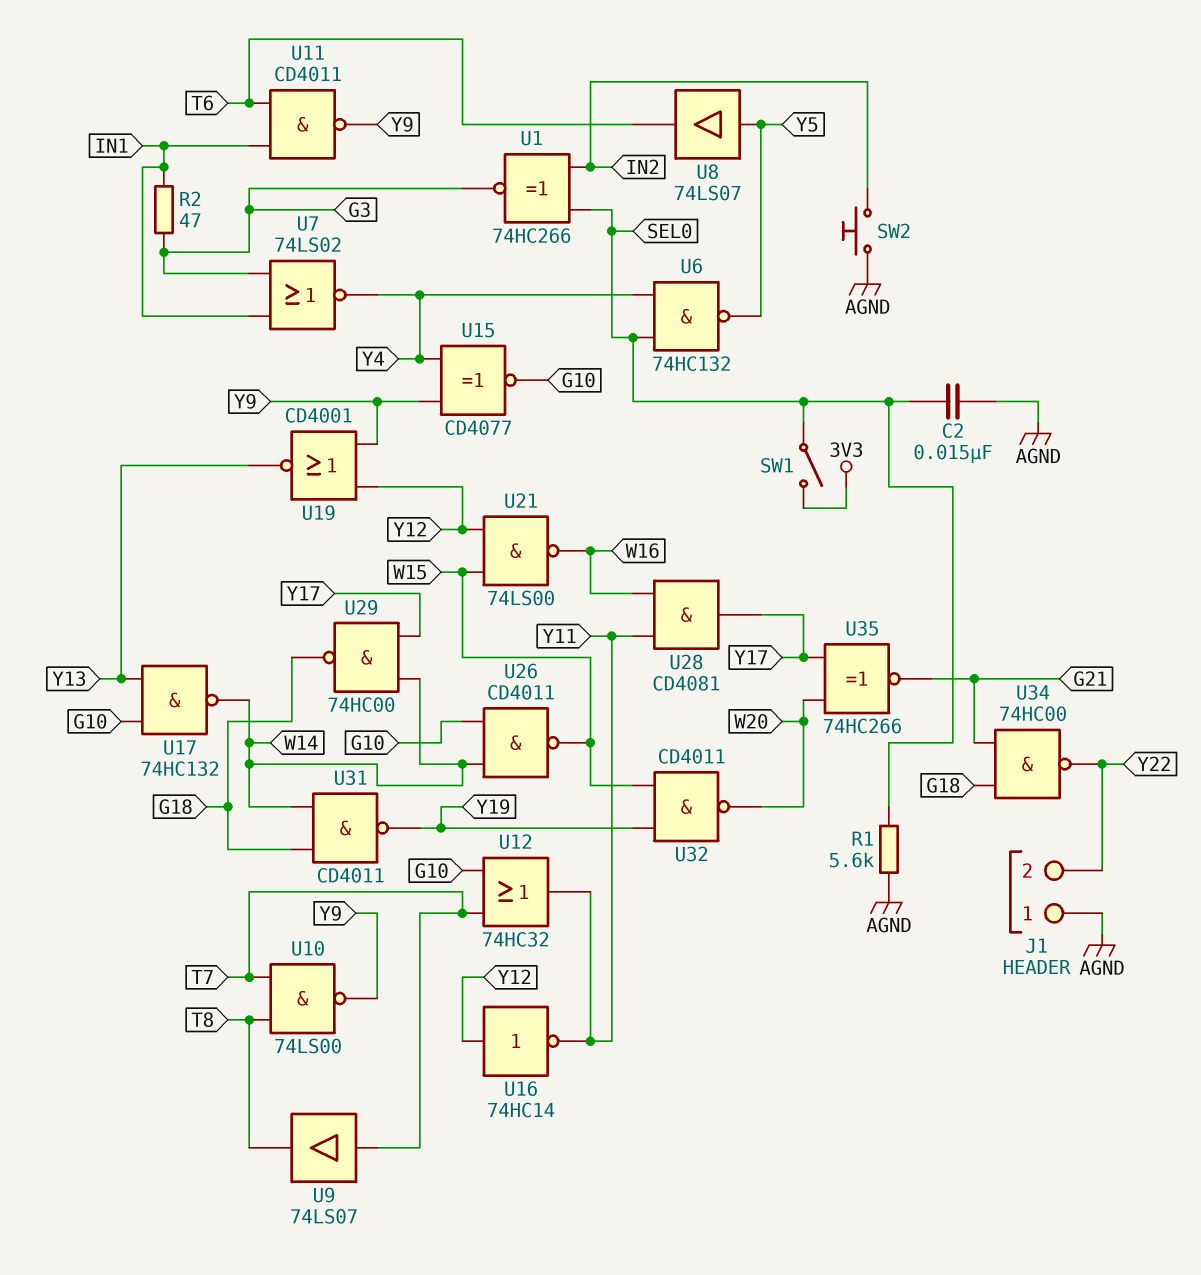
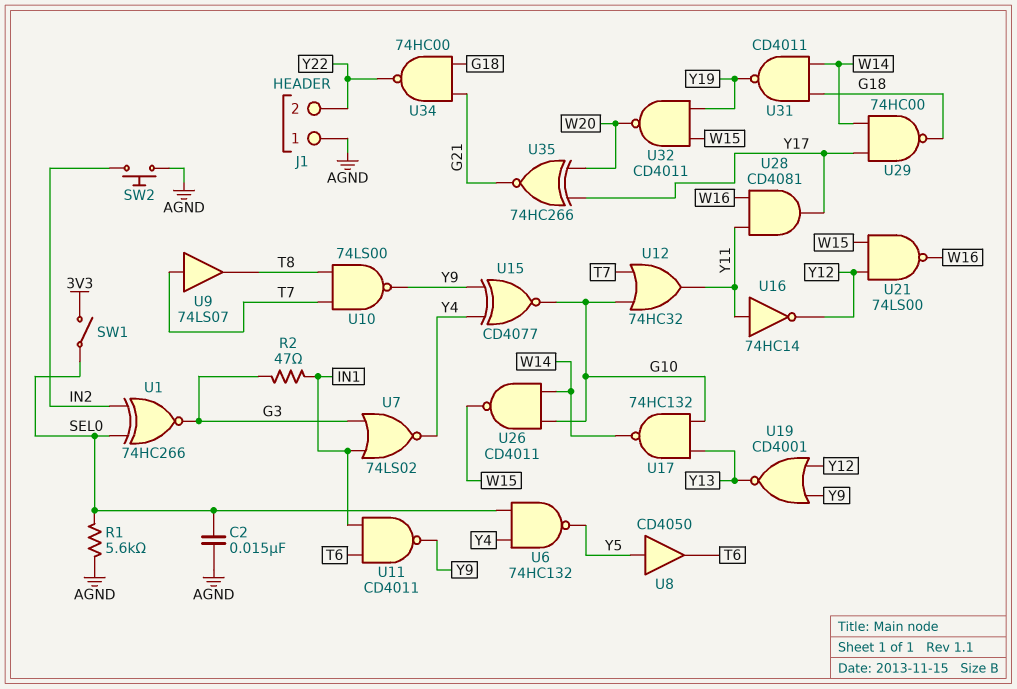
U8: buffer 74LS07 (in Y5, out T6) -> buffer CD4050 (in Y5, out T6)
U16: NOT 74HC14 (in Y12, out Y11) -> NOT 74HC14 (in Y11, out Y12)

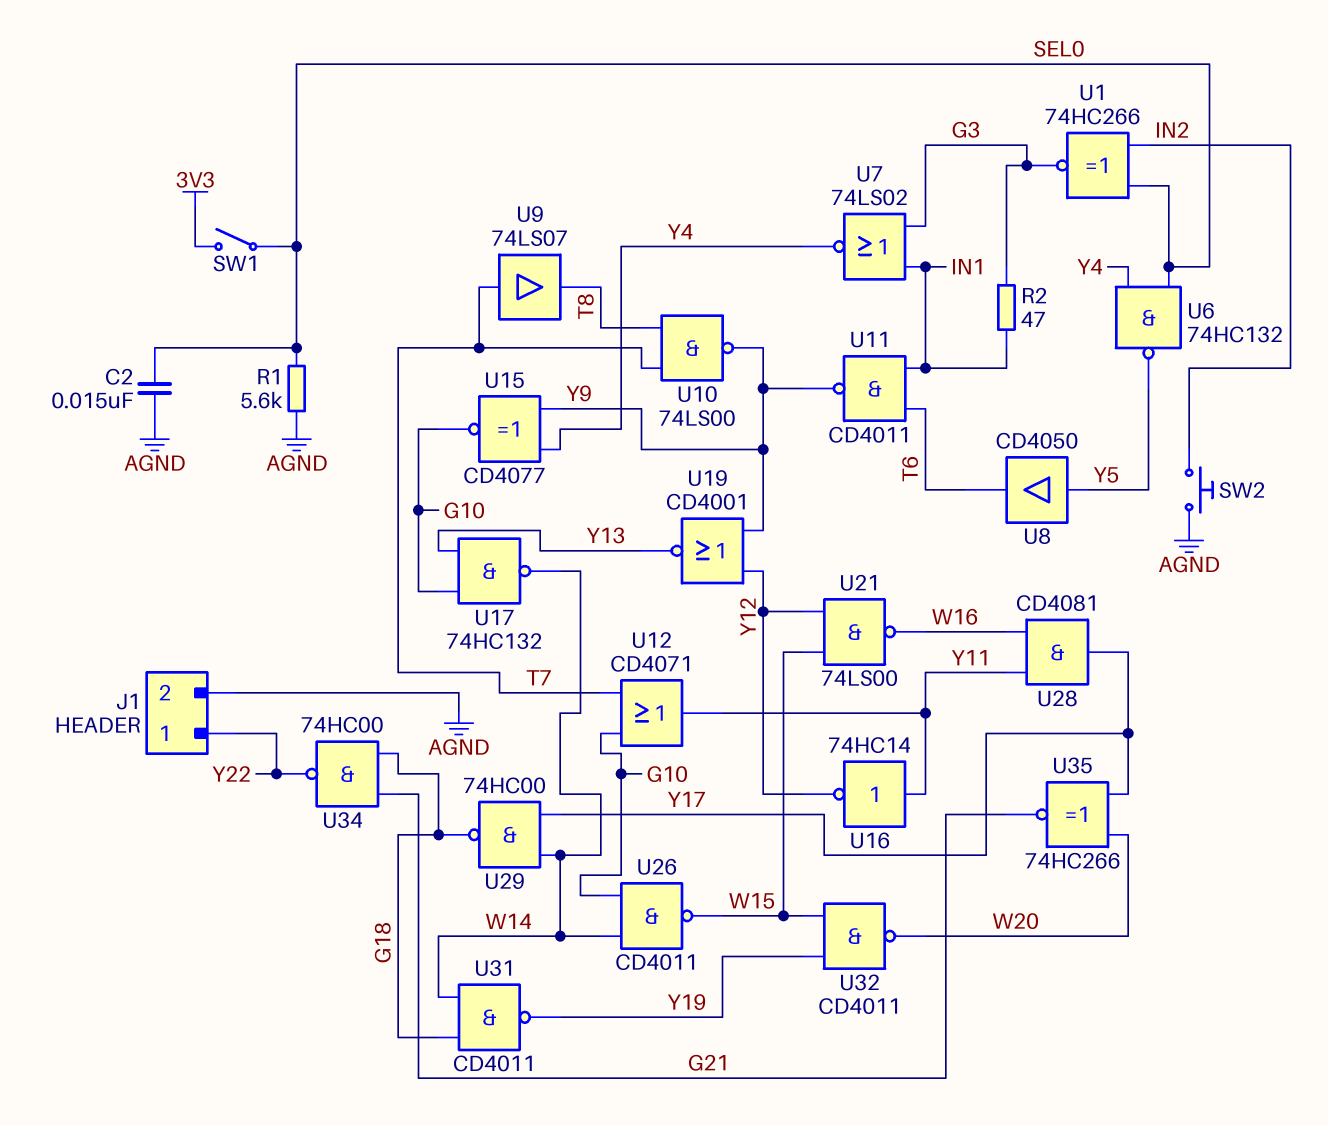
J1 pin 1: AGND -> Y22
J1 pin 2: Y22 -> AGND
U12: OR 74HC32 (in G10, in T7, out Y11) -> OR CD4071 (in G10, in T7, out Y11)

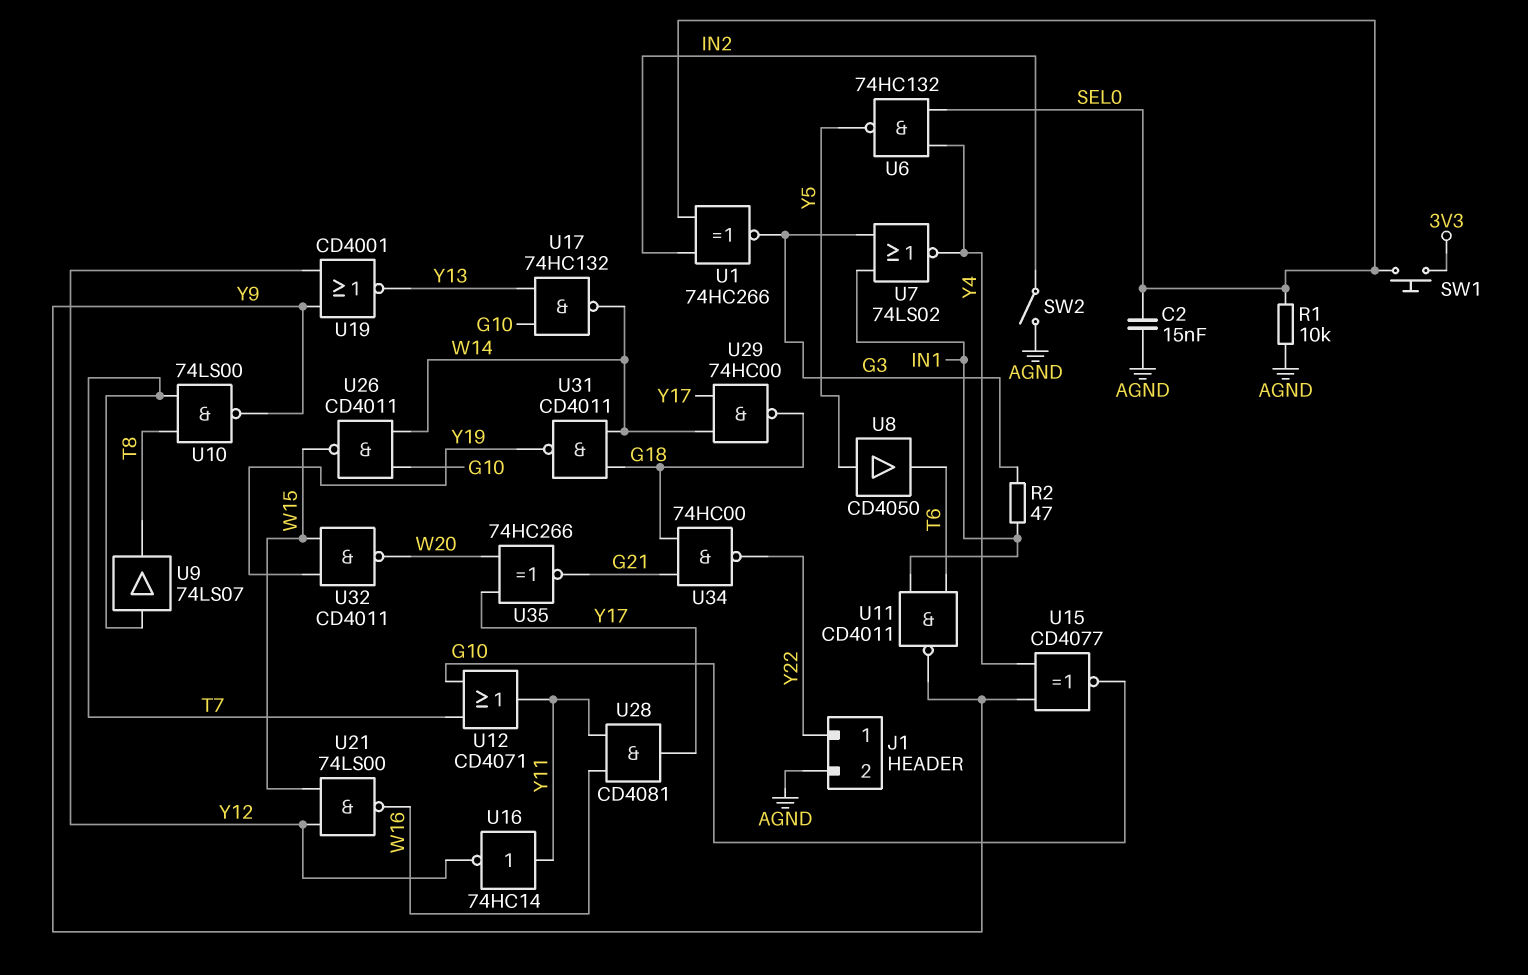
R1: 5.6k (AGND, SEL0) -> 10k (AGND, SEL0)
SW1: switch (3V3, SEL0) -> button (3V3, SEL0)
SW2: button (AGND, IN2) -> switch (AGND, IN2)

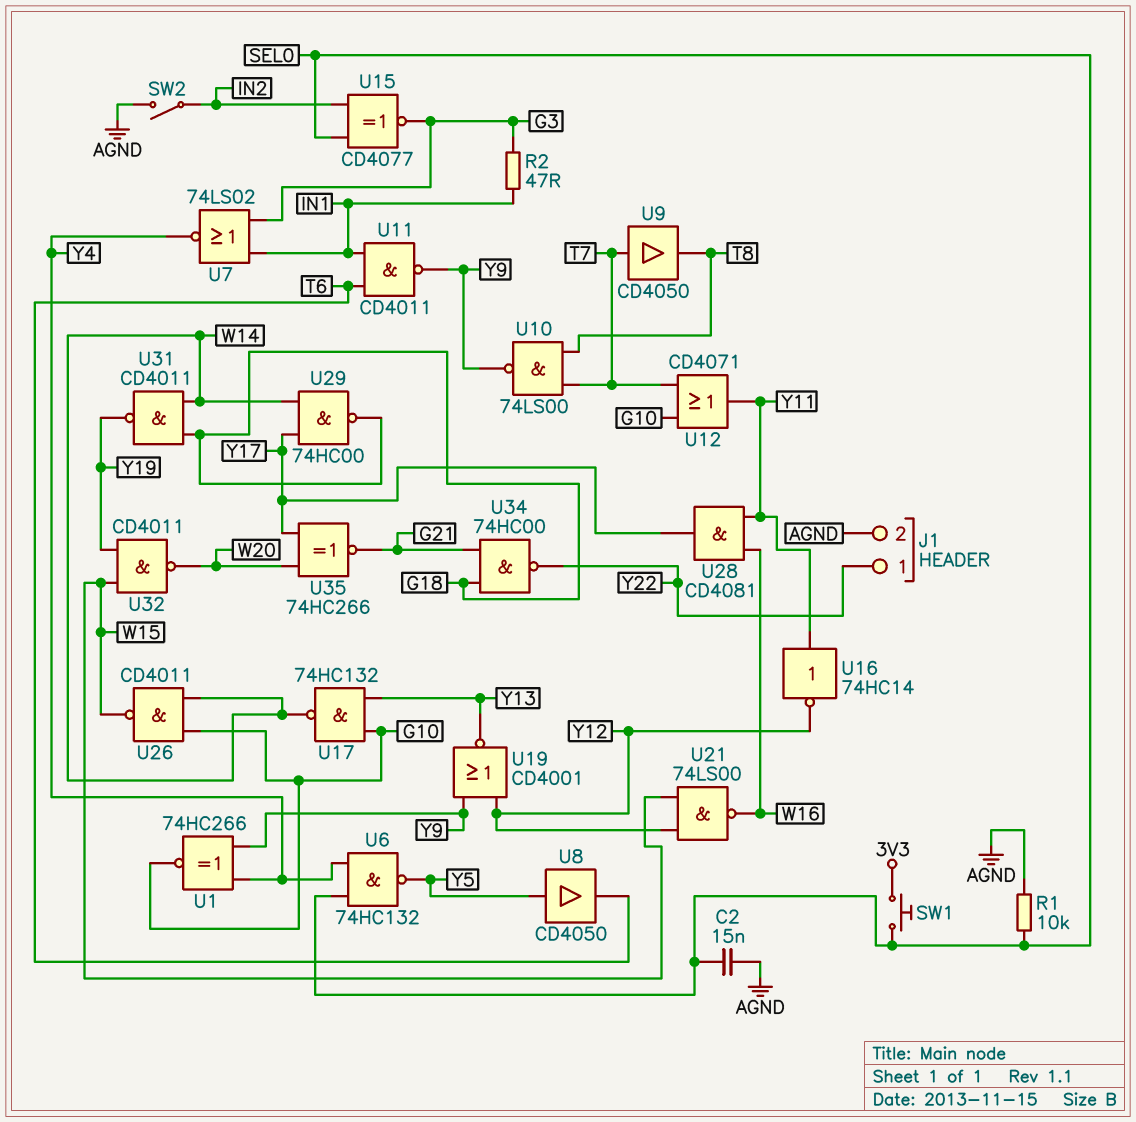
U1: XNOR 74HC266 (in IN2, in SEL0, out G3) -> XNOR 74HC266 (in Y4, in Y9, out G10)
U9: buffer 74LS07 (in T7, out T8) -> buffer CD4050 (in T7, out T8)
U15: XNOR CD4077 (in Y4, in Y9, out G10) -> XNOR CD4077 (in IN2, in SEL0, out G3)

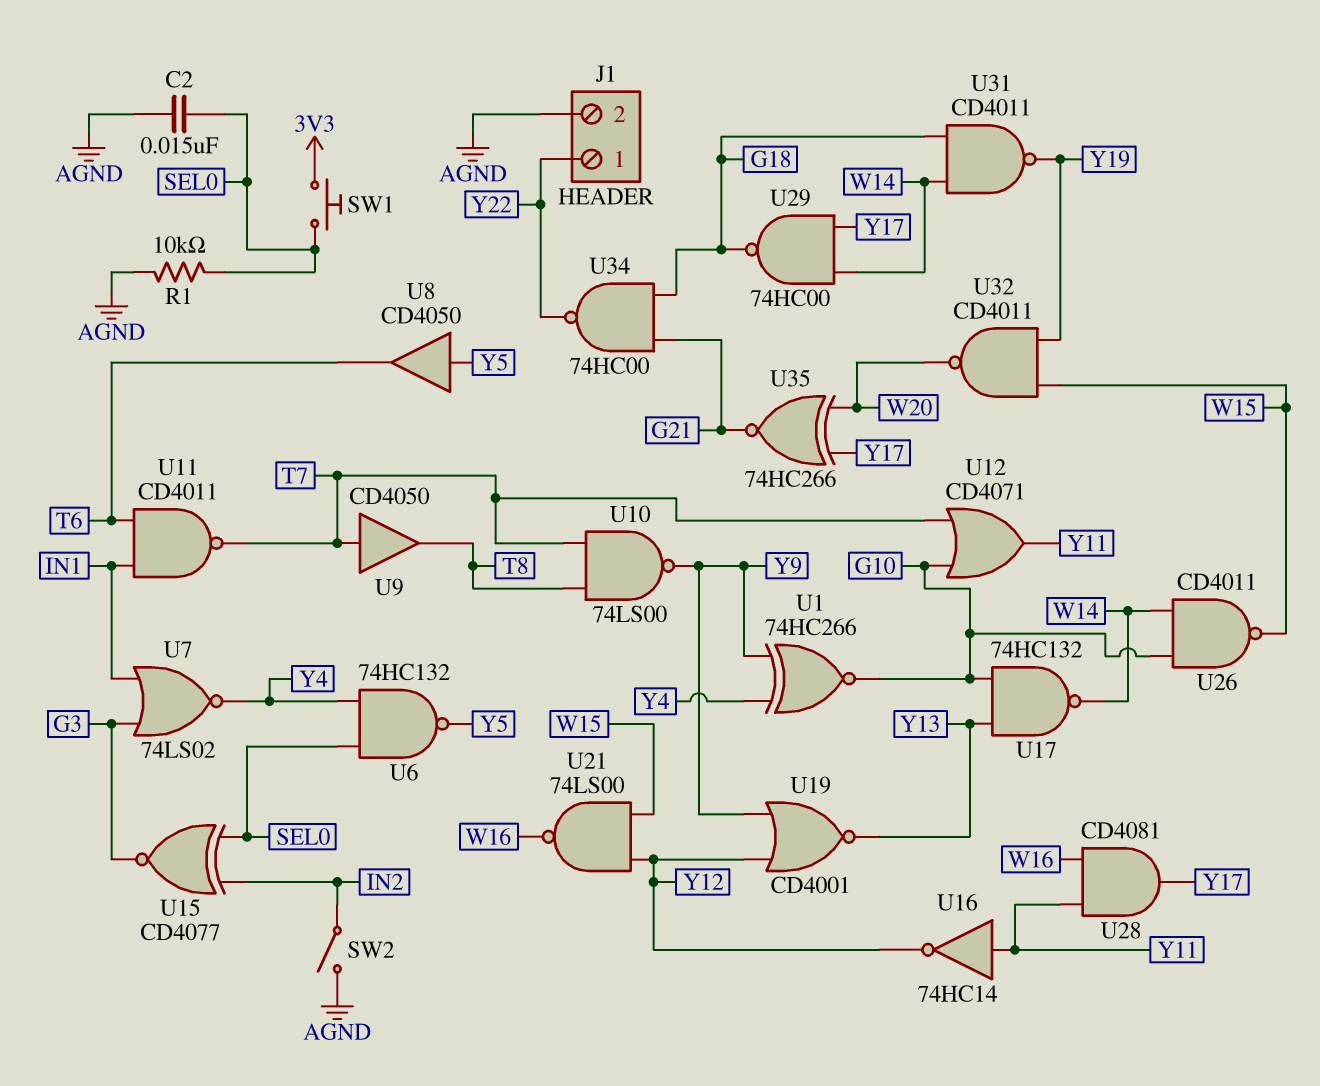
R2: 47 (G3, IN1) -> none
U11: NAND CD4011 (in IN1, in T6, out Y9) -> NAND CD4011 (in IN1, in T6, out T7)

